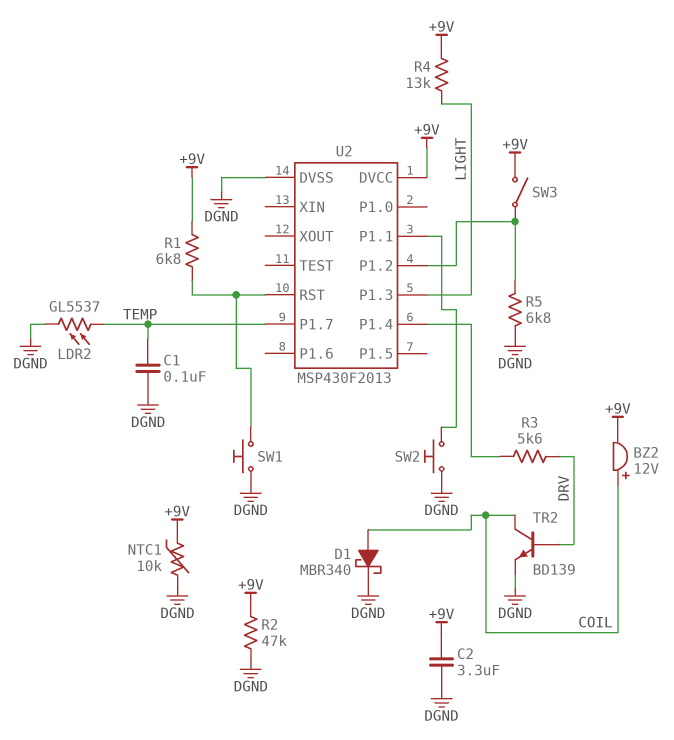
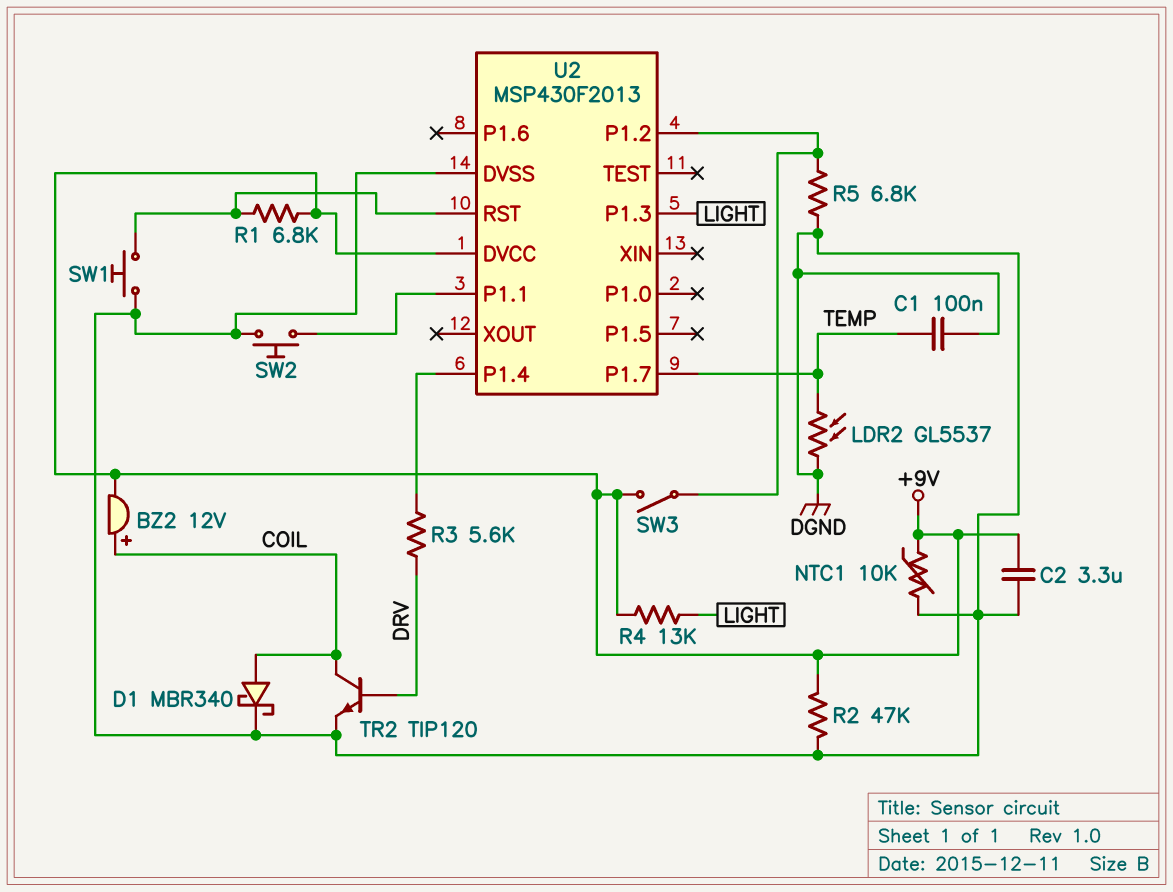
TR2: NPN BD139 (B DRV, C COIL, E DGND) -> NPN TIP120 (B DRV, C COIL, E DGND)

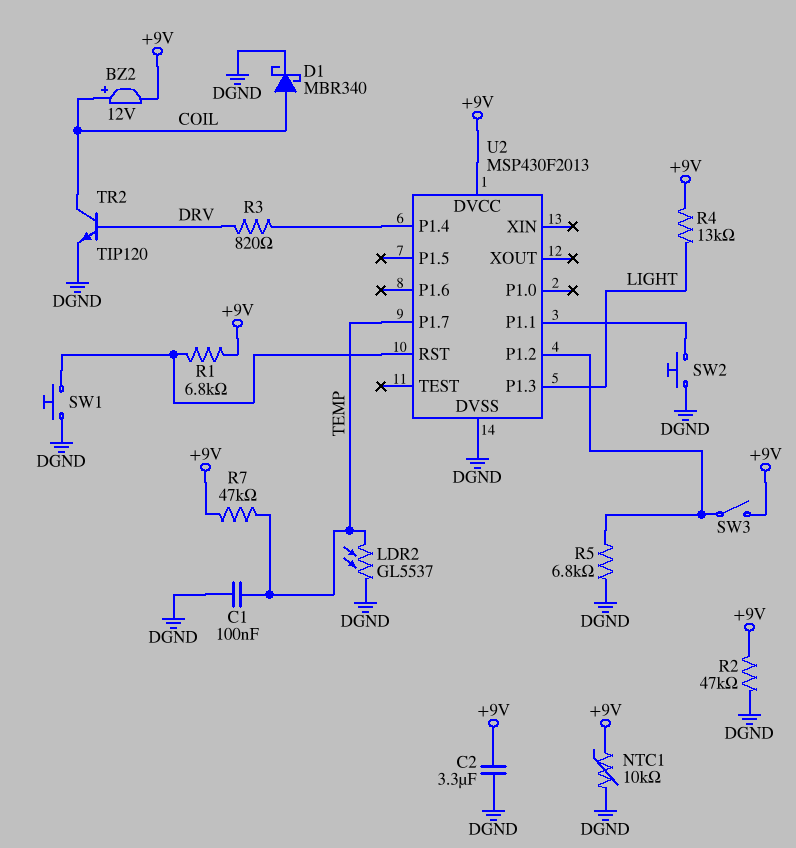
R3: 5.6k (DRV, U2/P1.4) -> 820 (DRV, U2/P1.4)
R7: none -> 47k (+9V, TEMP)

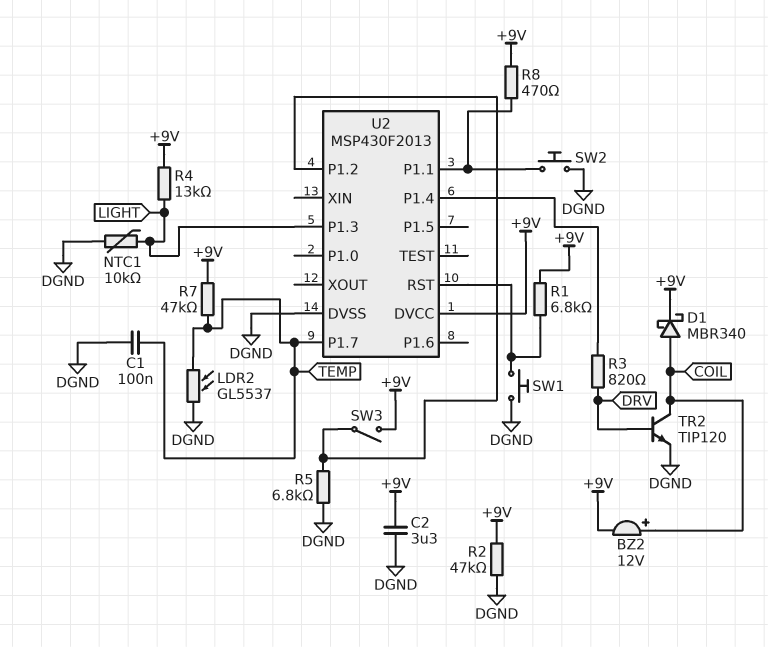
D1: schottky MBR340 (A COIL, K DGND) -> schottky MBR340 (A COIL, K +9V)
NTC1: 10k (+9V, DGND) -> 10k (DGND, LIGHT)
R8: none -> 470 (+9V, U2/P1.1)

